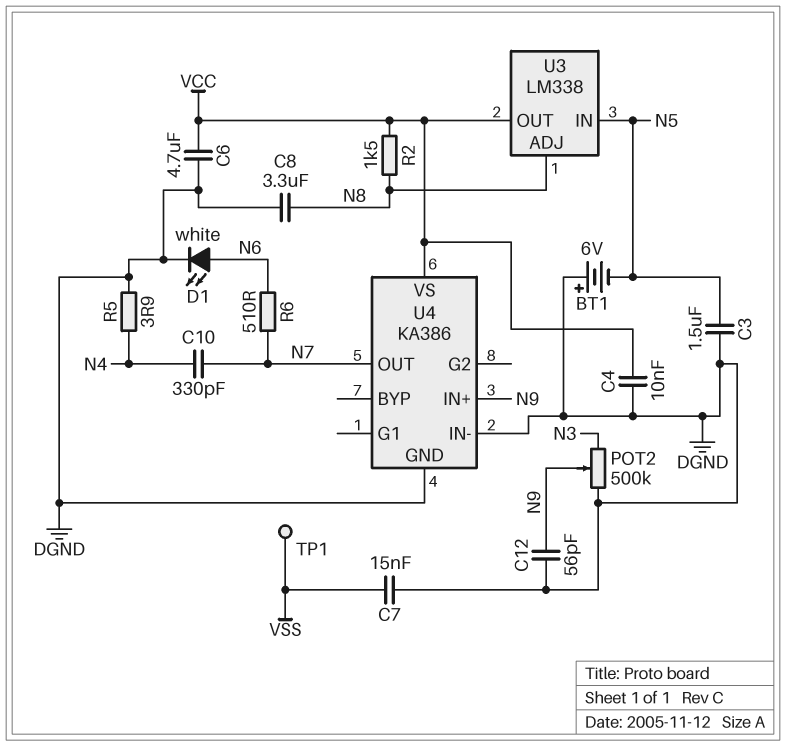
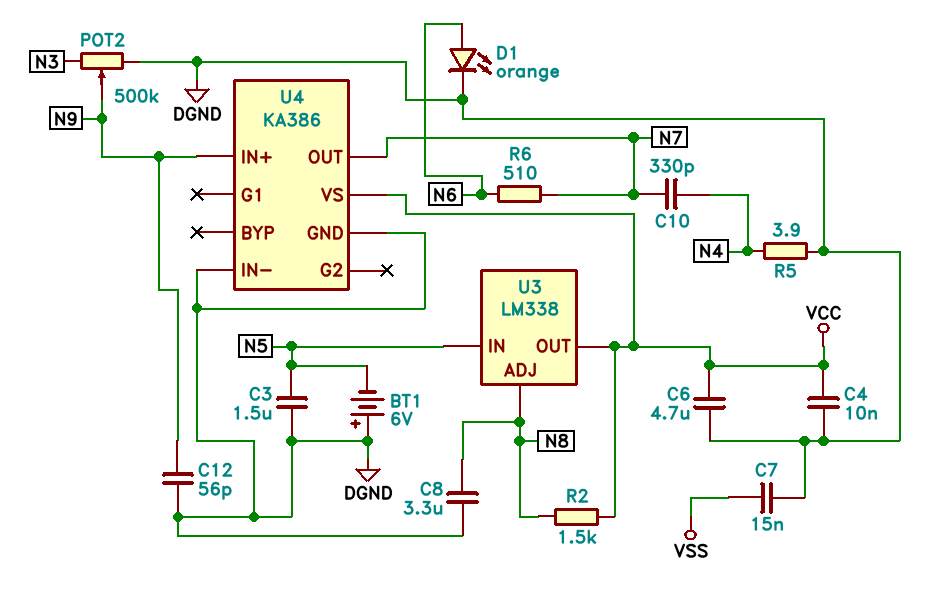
D1: LED white (A N6, K DGND) -> LED orange (A N6, K DGND)
TP1: test point (VSS) -> none

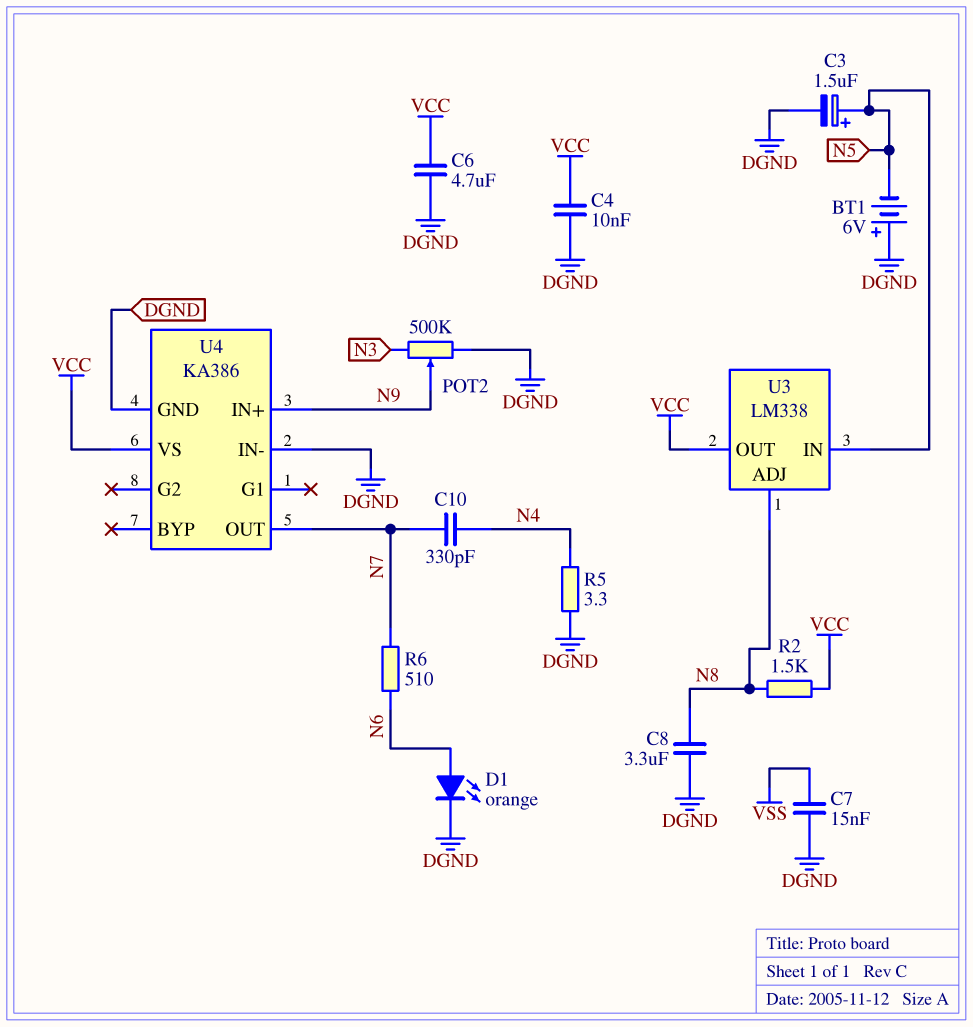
C3: 1.5uF (DGND, N5) -> 1.5uF (plus N5, minus DGND)
C12: 56pF (DGND, N9) -> none
R5: 3.9 (DGND, N4) -> 3.3 (DGND, N4)

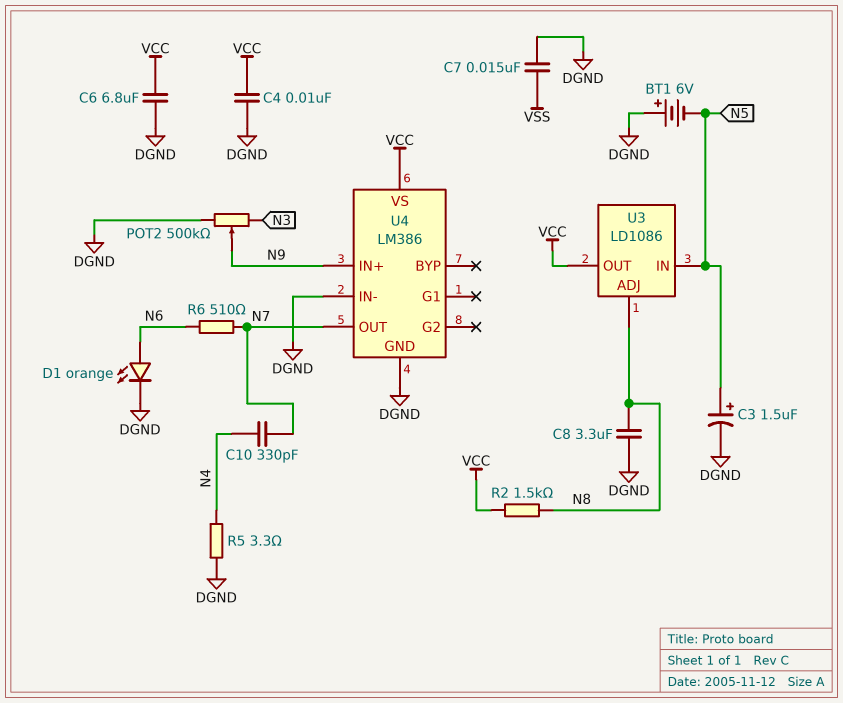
C6: 4.7uF (DGND, VCC) -> 6.8uF (DGND, VCC)
U3: LM338 -> LD1086
U4: KA386 -> LM386

